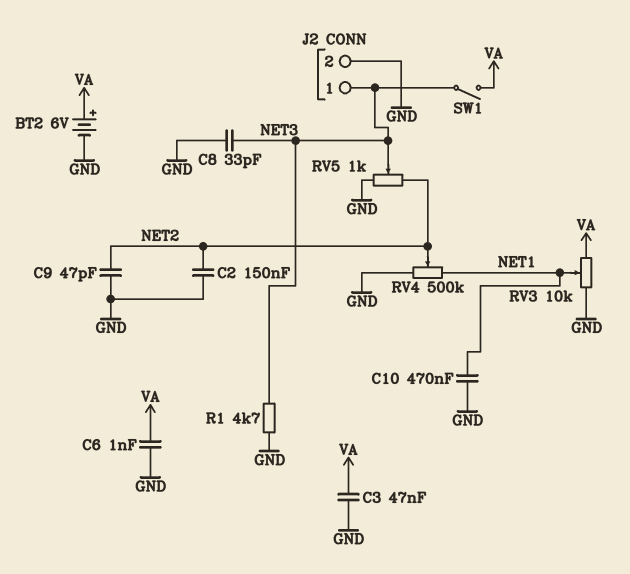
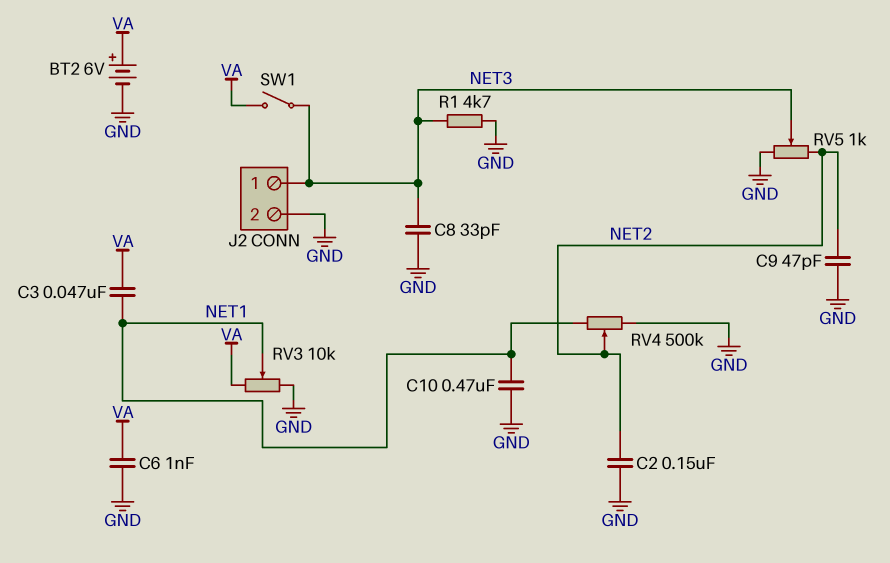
C3: 47nF (GND, VA) -> 47nF (NET1, VA)

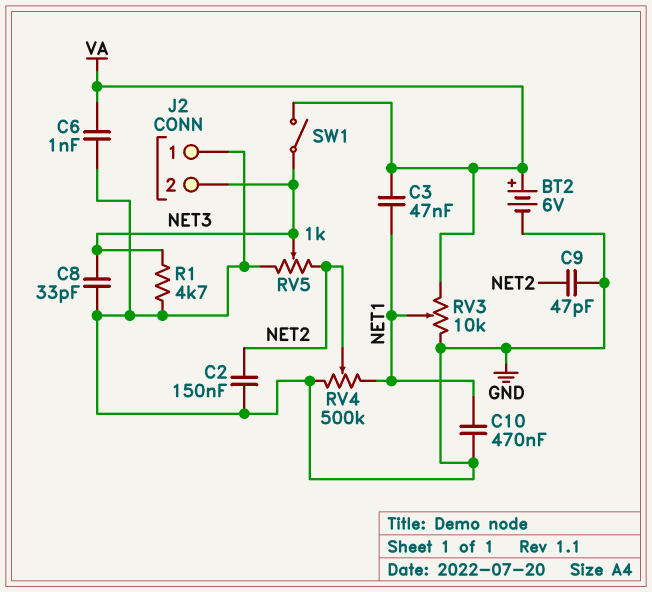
J2 pin 1: NET3 -> GND
J2 pin 2: GND -> NET3

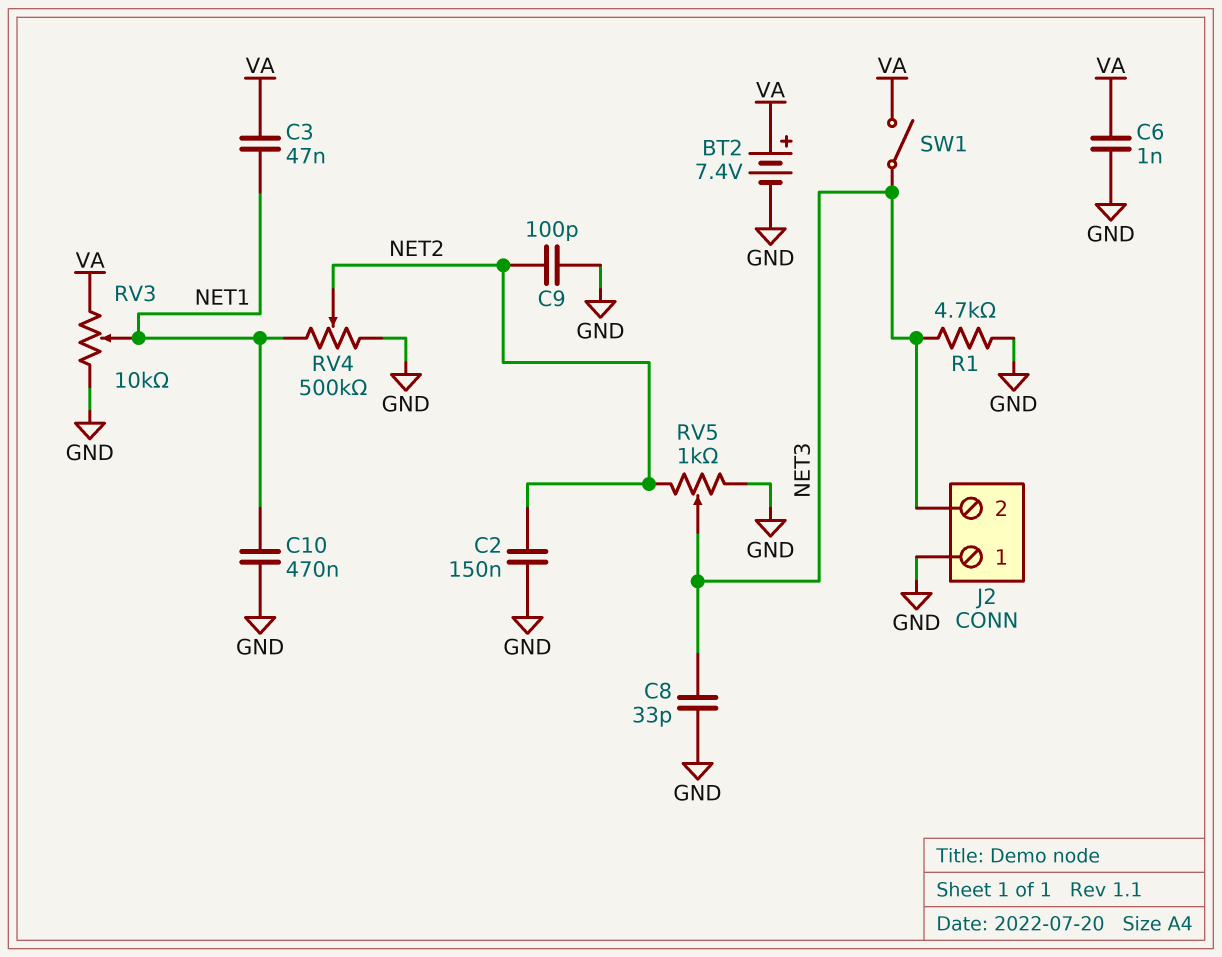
BT2: 6V (plus VA, minus GND) -> 7.4V (plus VA, minus GND)
C9: 47pF (GND, NET2) -> 100pF (GND, NET2)

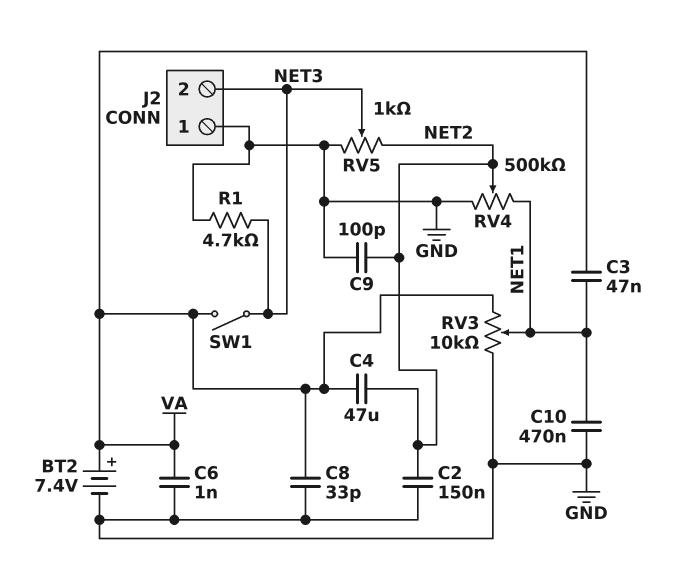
C4: none -> 47uF (NET2, VA)
C8: 33pF (GND, NET3) -> 33pF (GND, VA)

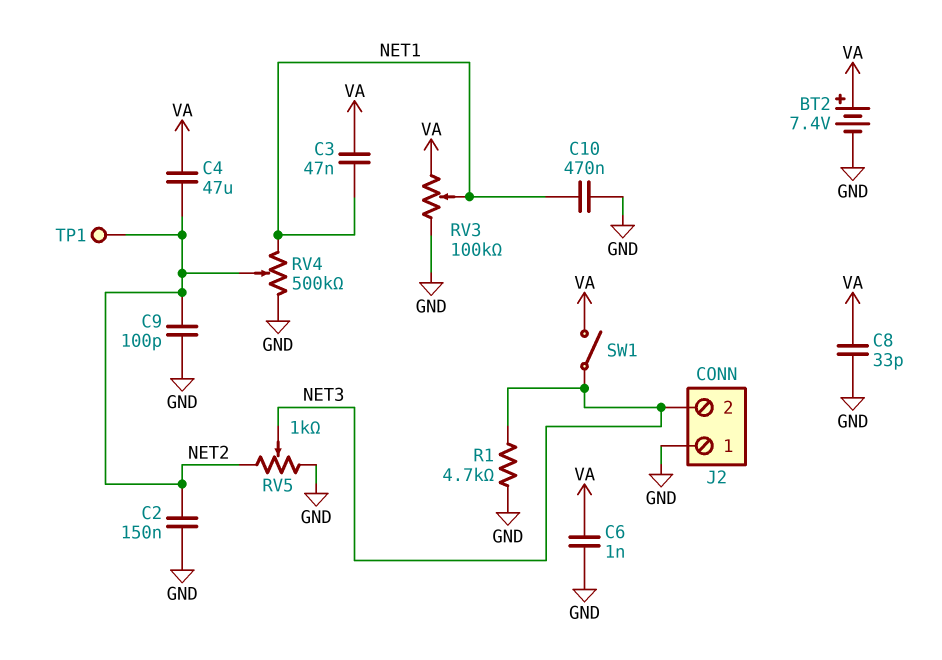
RV3: 10k (GND, VA, wiper NET1) -> 100k (GND, VA, wiper NET1)
TP1: none -> test point (NET2)

